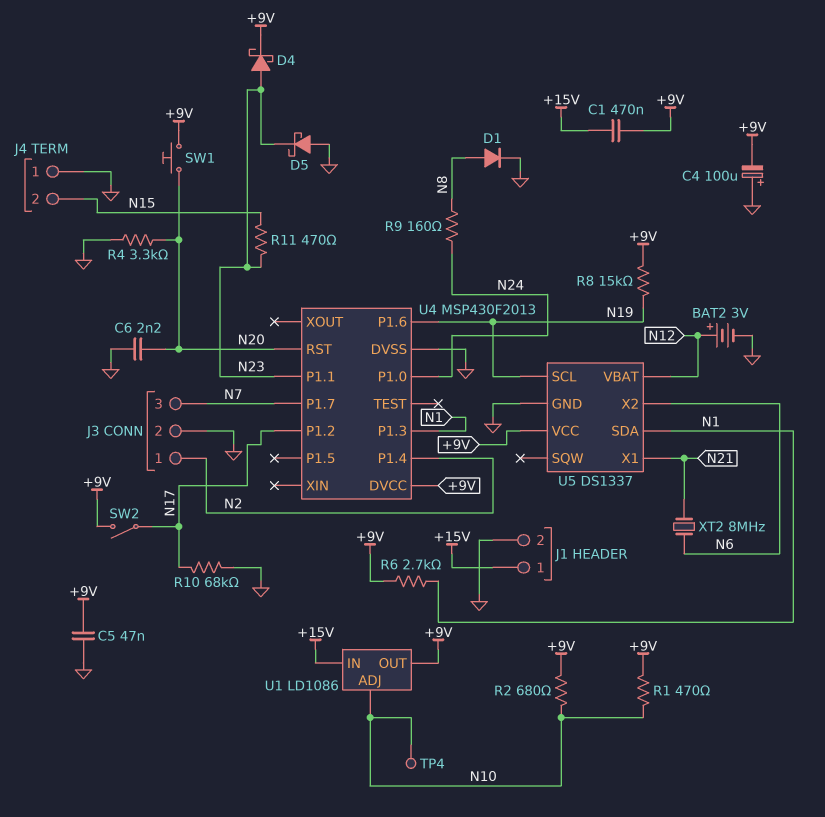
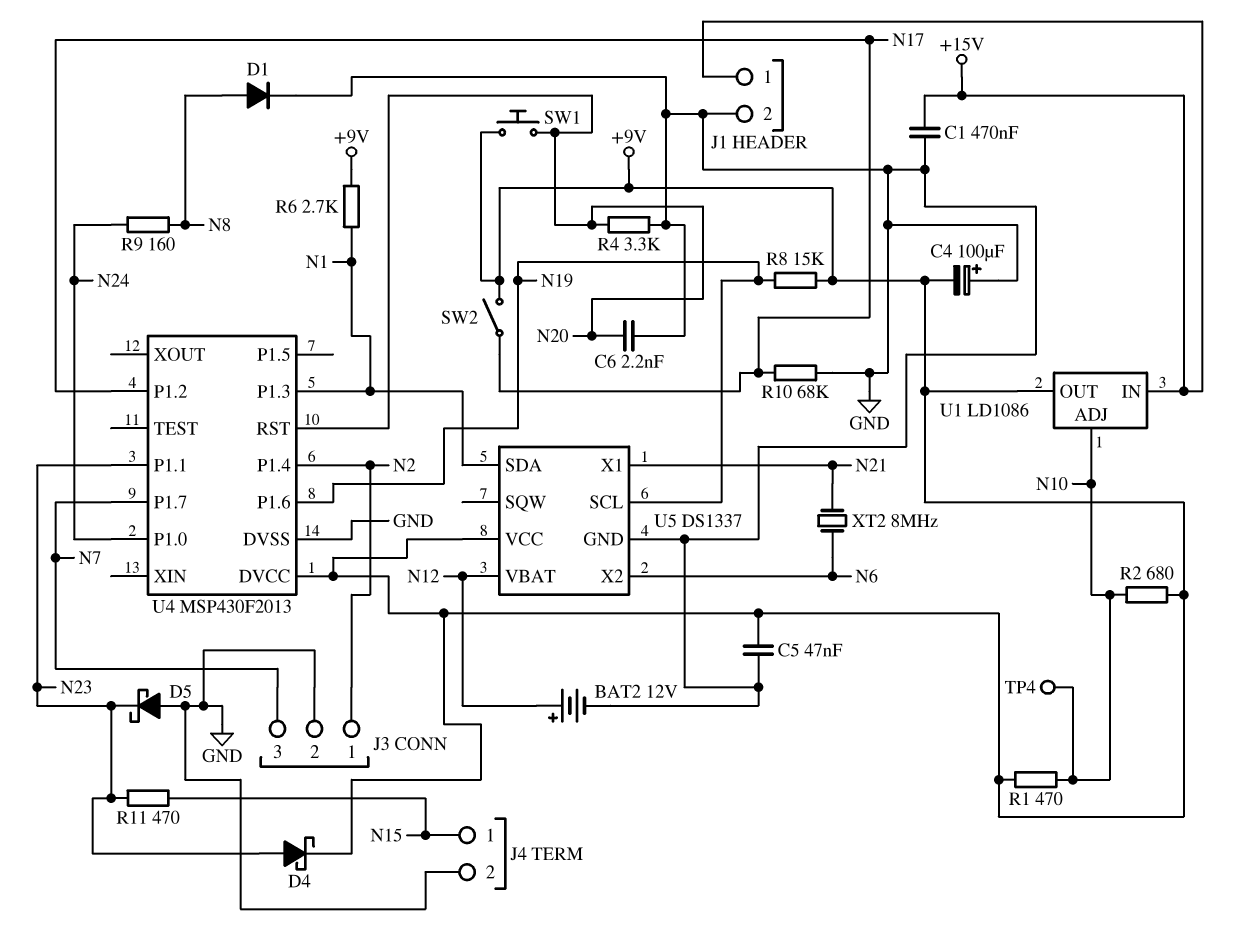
BAT2: 3V (plus N12, minus GND) -> 12V (plus N12, minus GND)
C1: 470nF (+9V, +15V) -> 470nF (+15V, GND)
J4 pin 1: GND -> N15
J4 pin 2: N15 -> GND

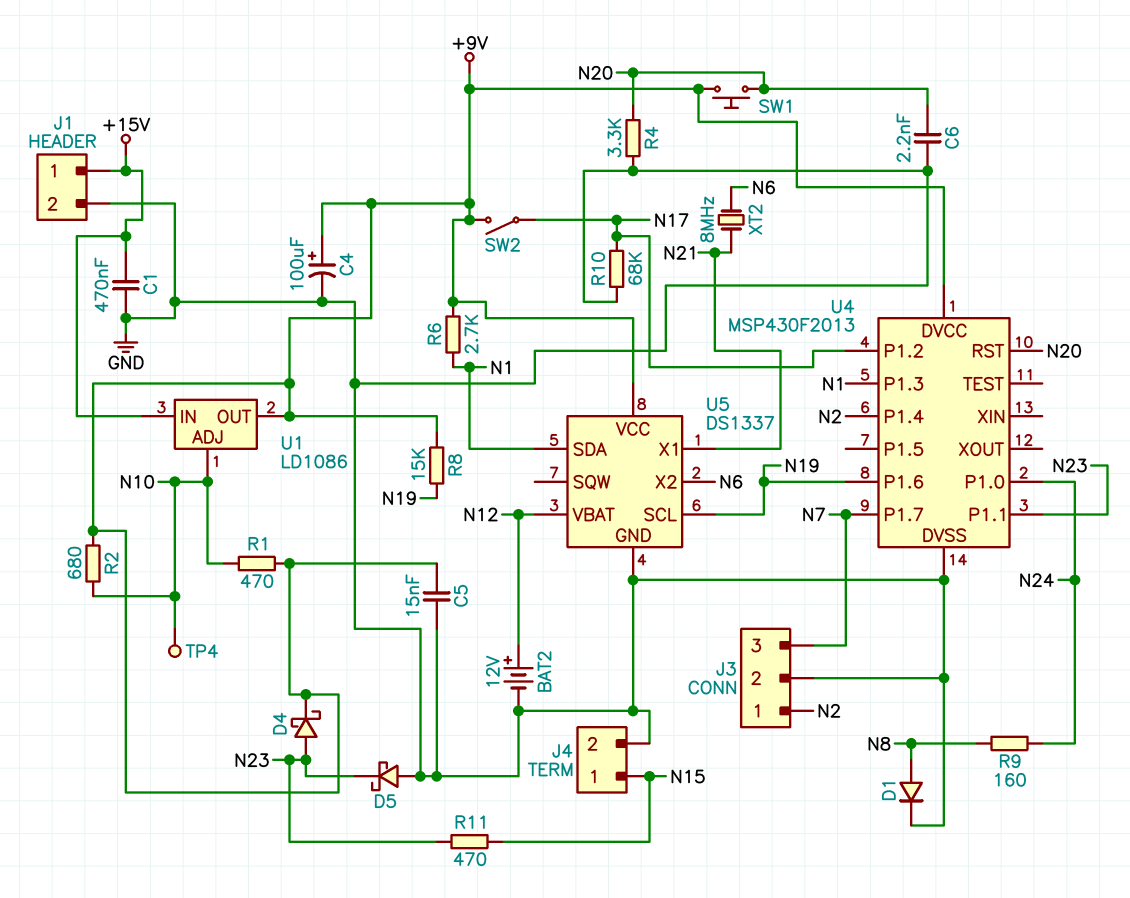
C4: 100uF (plus GND, minus +9V) -> 100uF (plus +9V, minus GND)
C5: 47nF (+9V, GND) -> 15nF (+9V, GND)

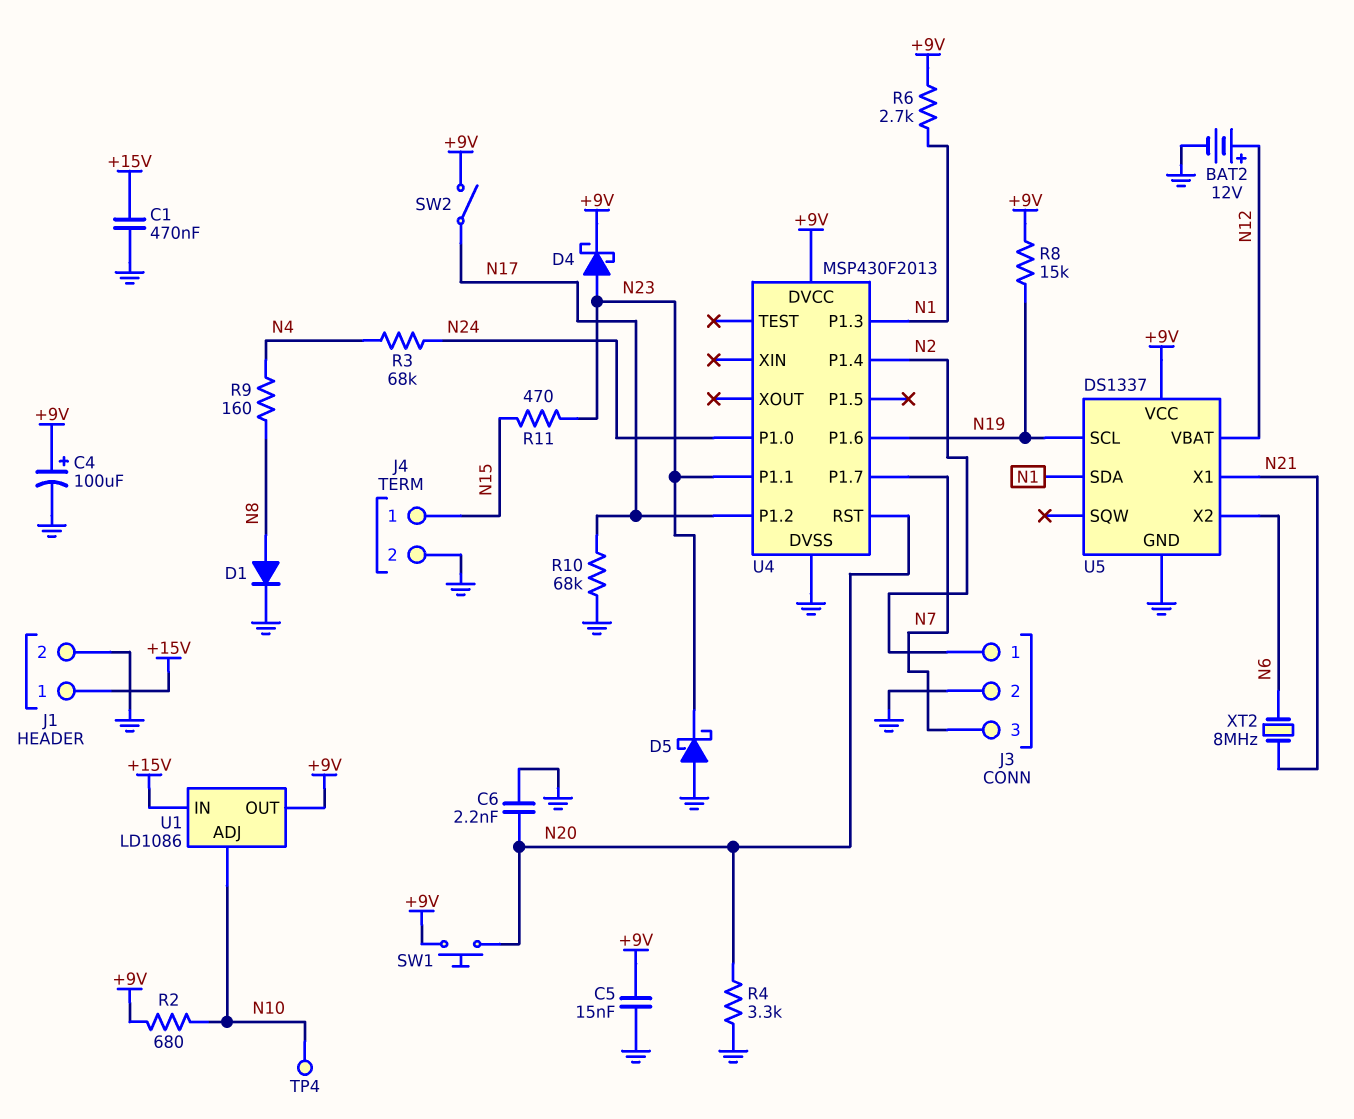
R1: 470 (+9V, N10) -> none
R3: none -> 68k (N4, N24)
R9: 160 (N8, N24) -> 160 (N4, N8)

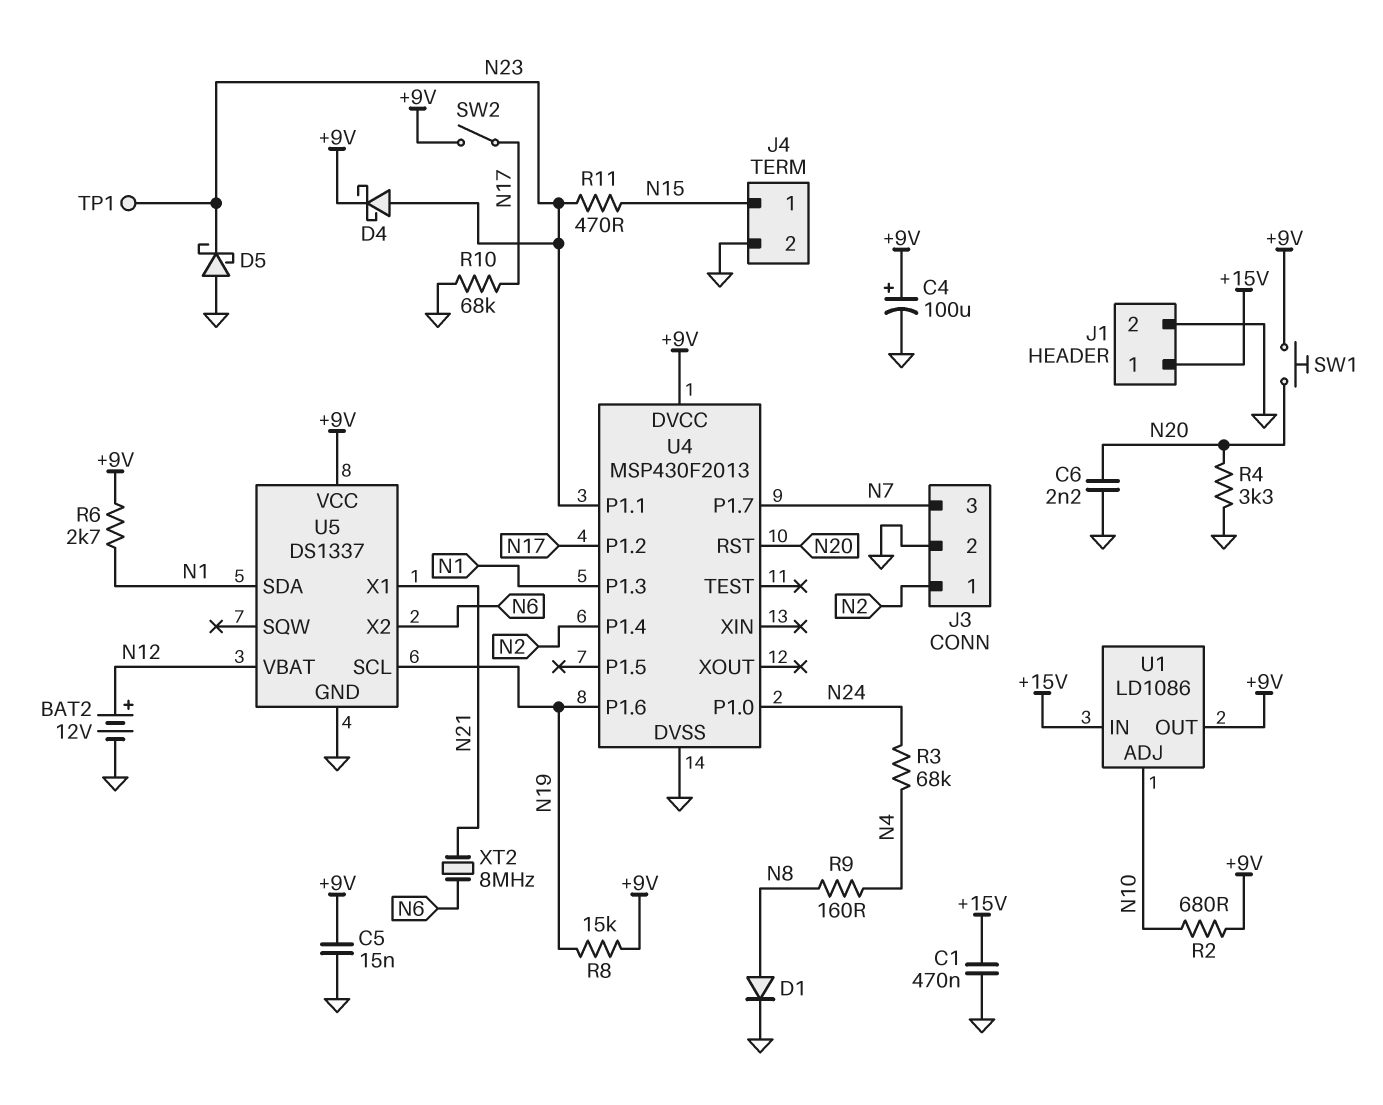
TP1: none -> test point (N23)
TP4: test point (N10) -> none

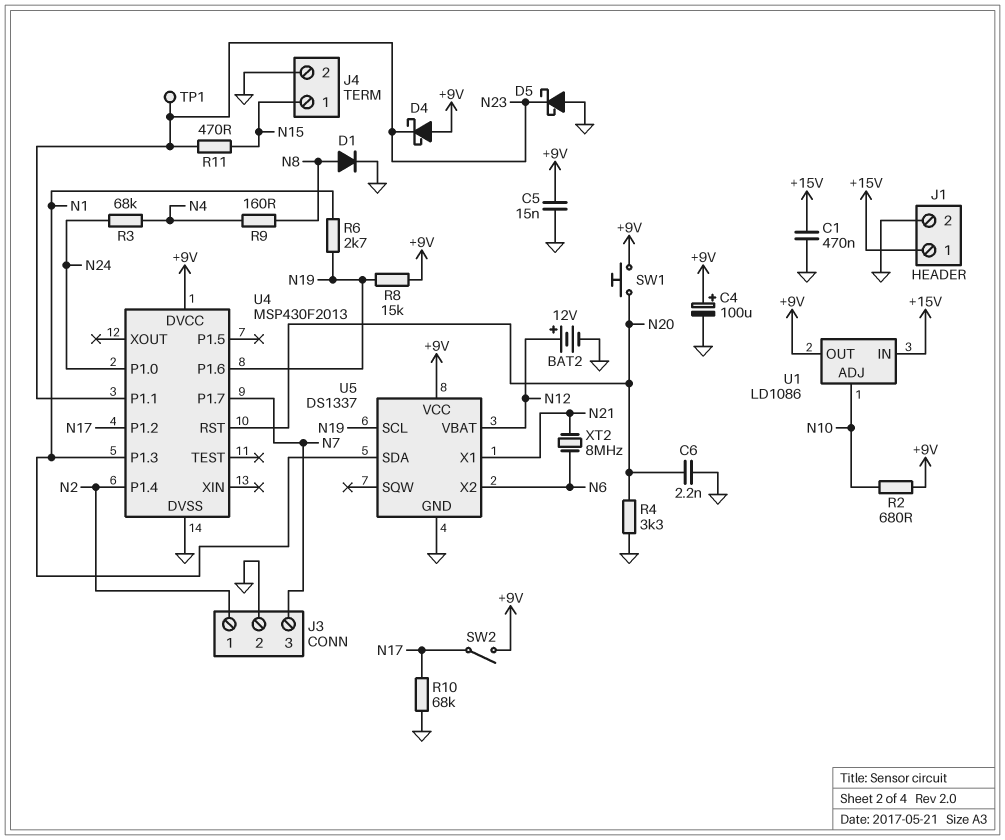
D4: schottky (A N23, K +9V) -> schottky (A +9V, K N23)
R6: 2.7k (+9V, N1) -> 2.7k (N1, N19)

